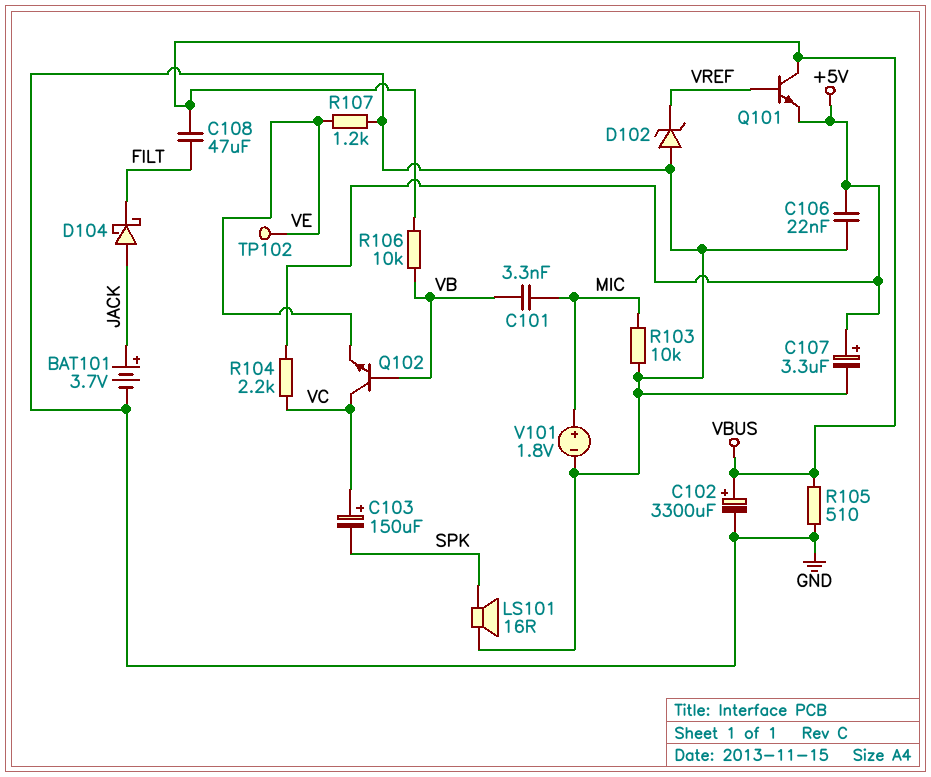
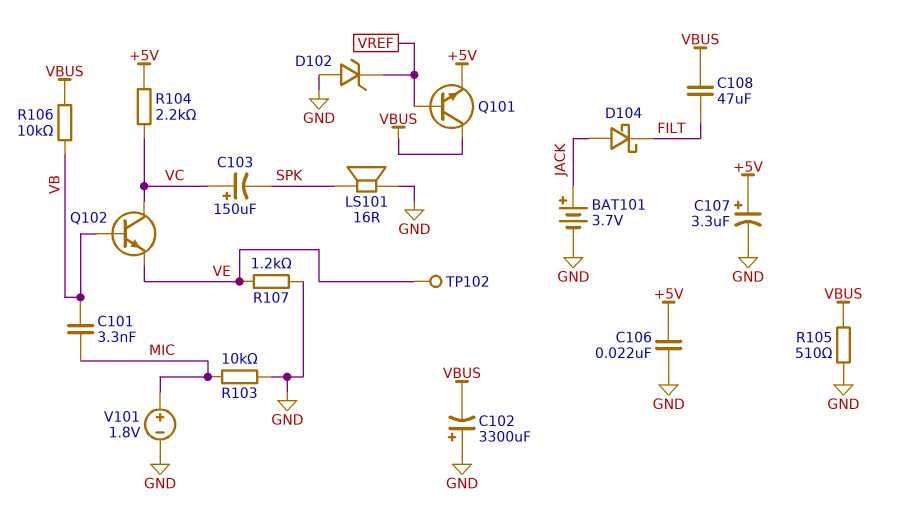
C102: 3300uF (plus VBUS, minus GND) -> 3300uF (plus GND, minus VBUS)

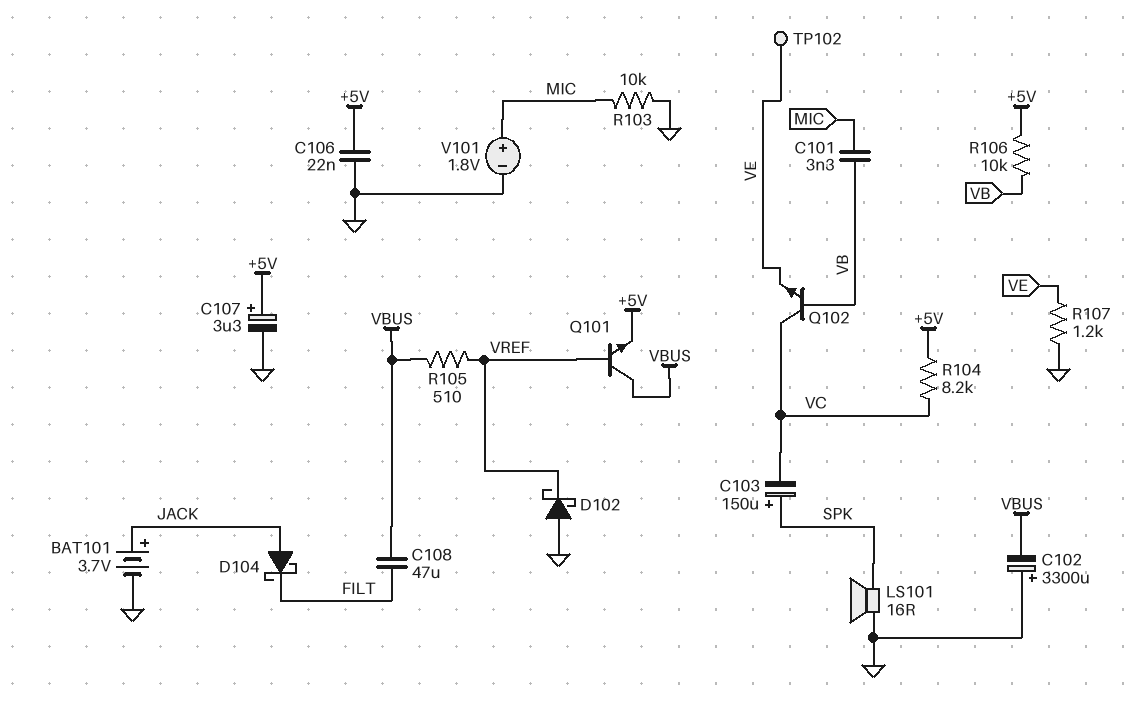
C103: 150uF (plus VC, minus SPK) -> 150uF (plus SPK, minus VC)
D102: zener (A GND, K VREF) -> schottky (A GND, K VREF)
R104: 2.2k (+5V, VC) -> 8.2k (+5V, VC)
R105: 510 (GND, VBUS) -> 510 (VBUS, VREF)
R106: 10k (VB, VBUS) -> 10k (+5V, VB)

